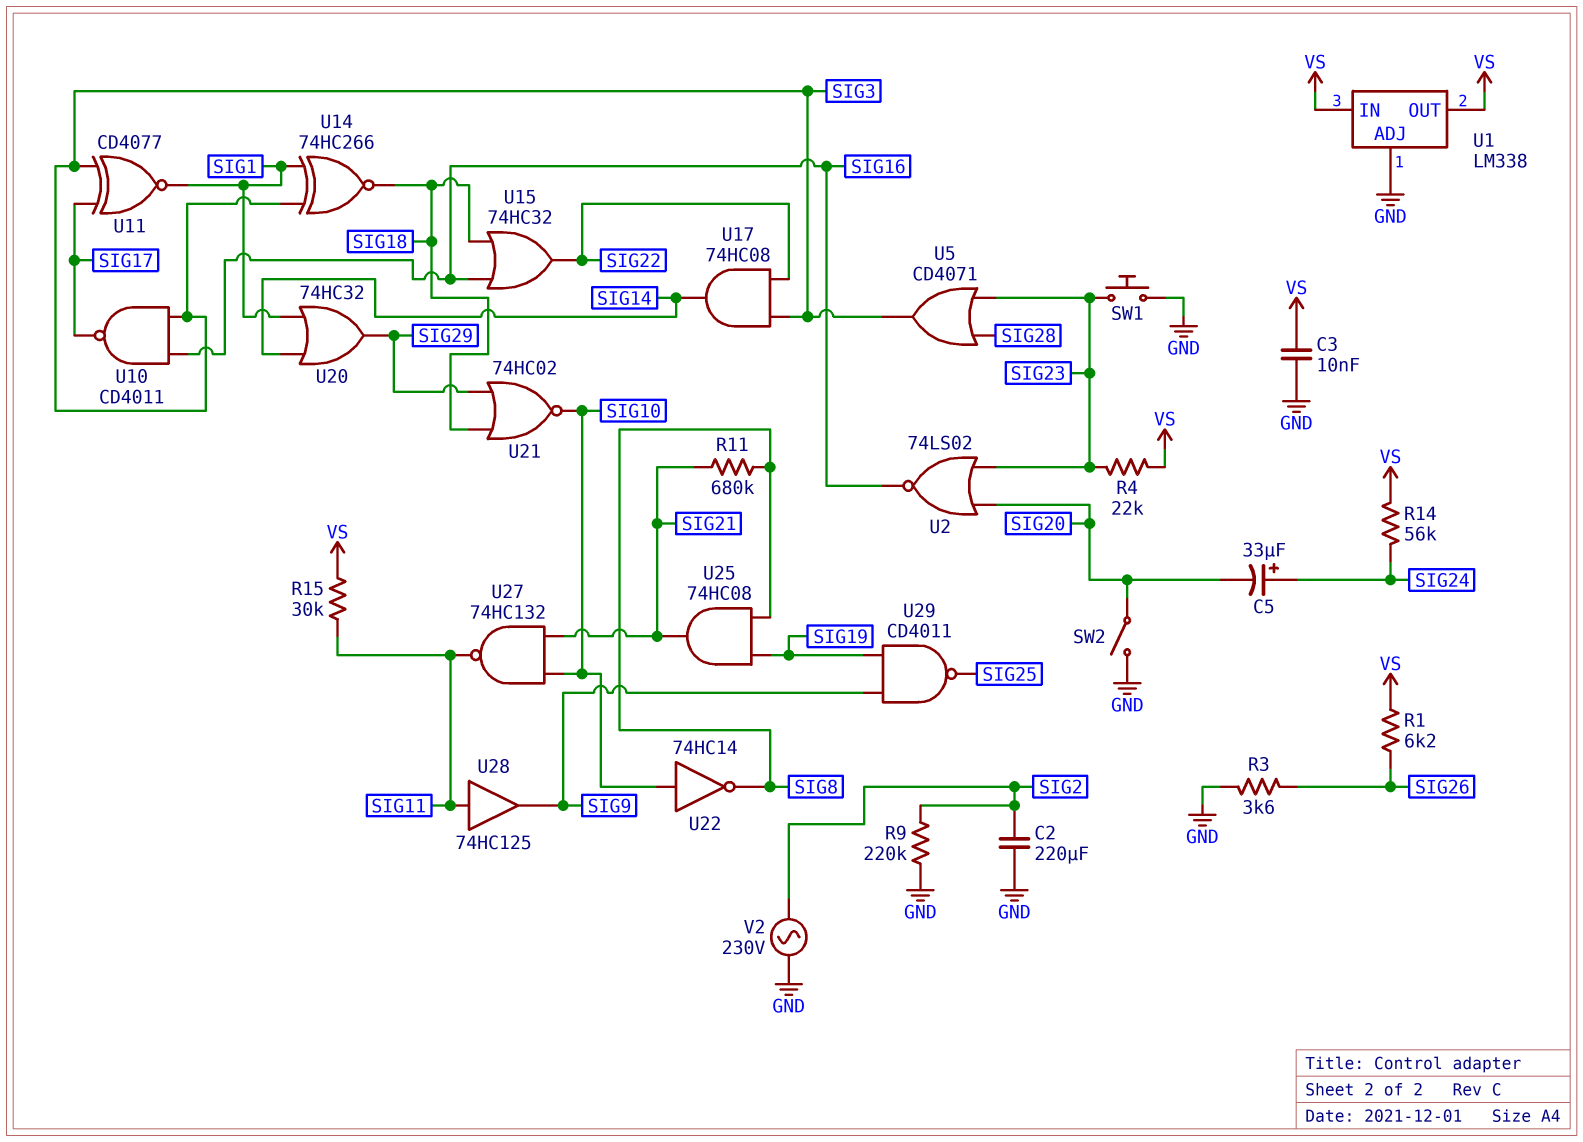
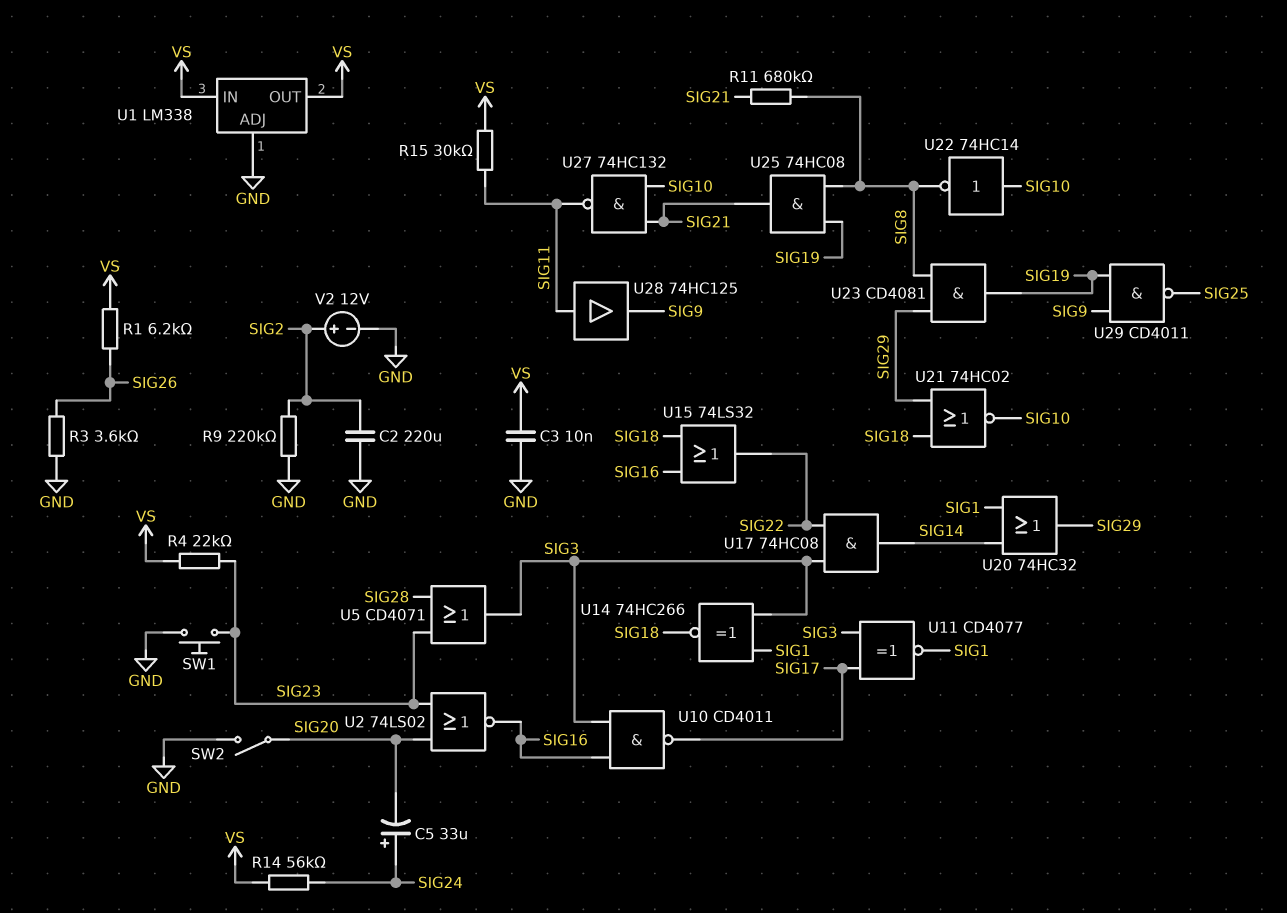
U15: OR 74HC32 (in SIG16, in SIG18, out SIG22) -> OR 74LS32 (in SIG16, in SIG18, out SIG22)
U23: none -> AND CD4081 (in SIG8, in SIG29, out SIG19)
V2: AC 230V (GND, SIG2) -> 12V (plus SIG2, minus GND)

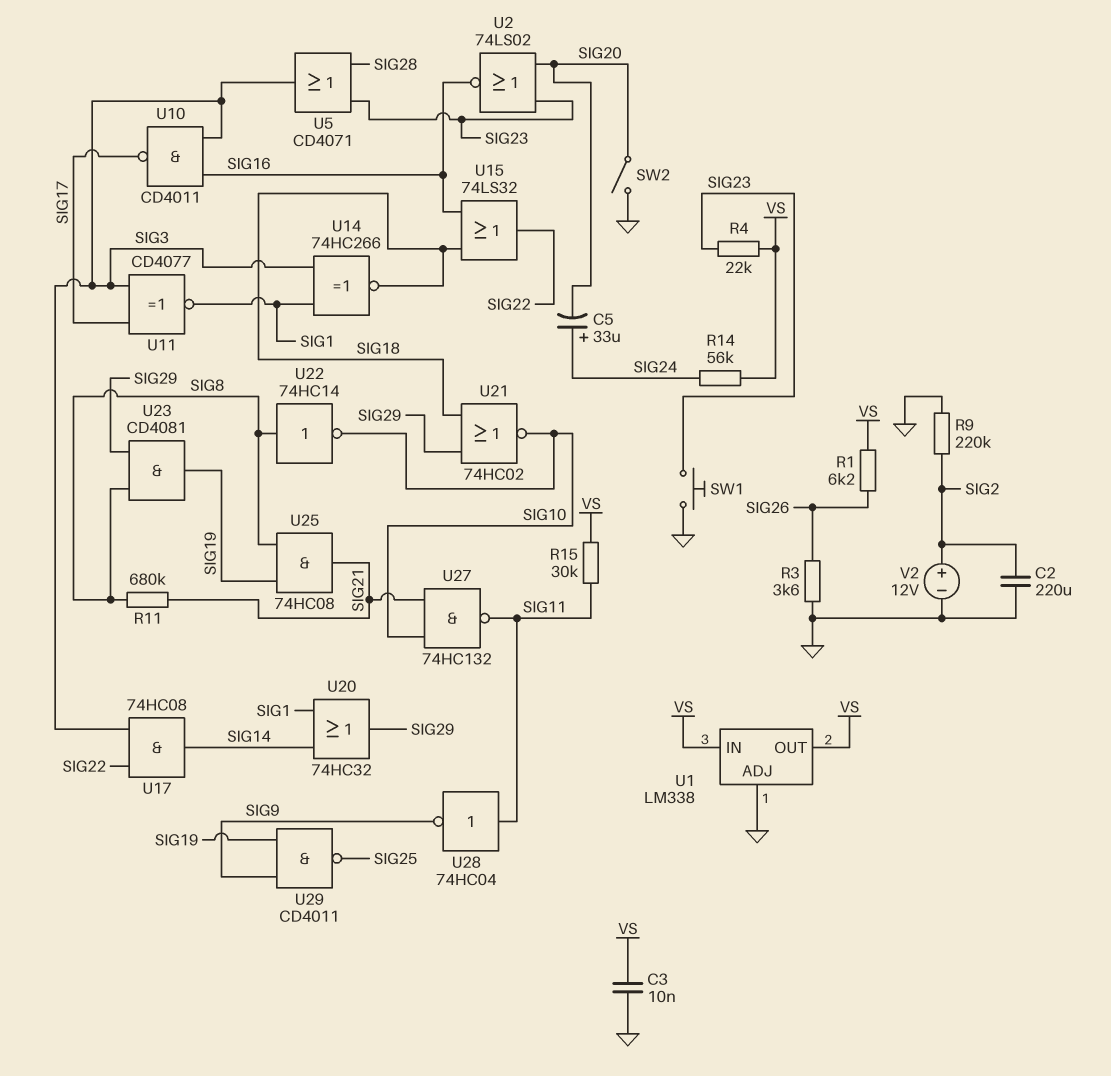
U22: NOT 74HC14 (in SIG10, out SIG8) -> NOT 74HC14 (in SIG8, out SIG10)
U28: buffer 74HC125 (in SIG11, out SIG9) -> NOT 74HC04 (in SIG11, out SIG9)

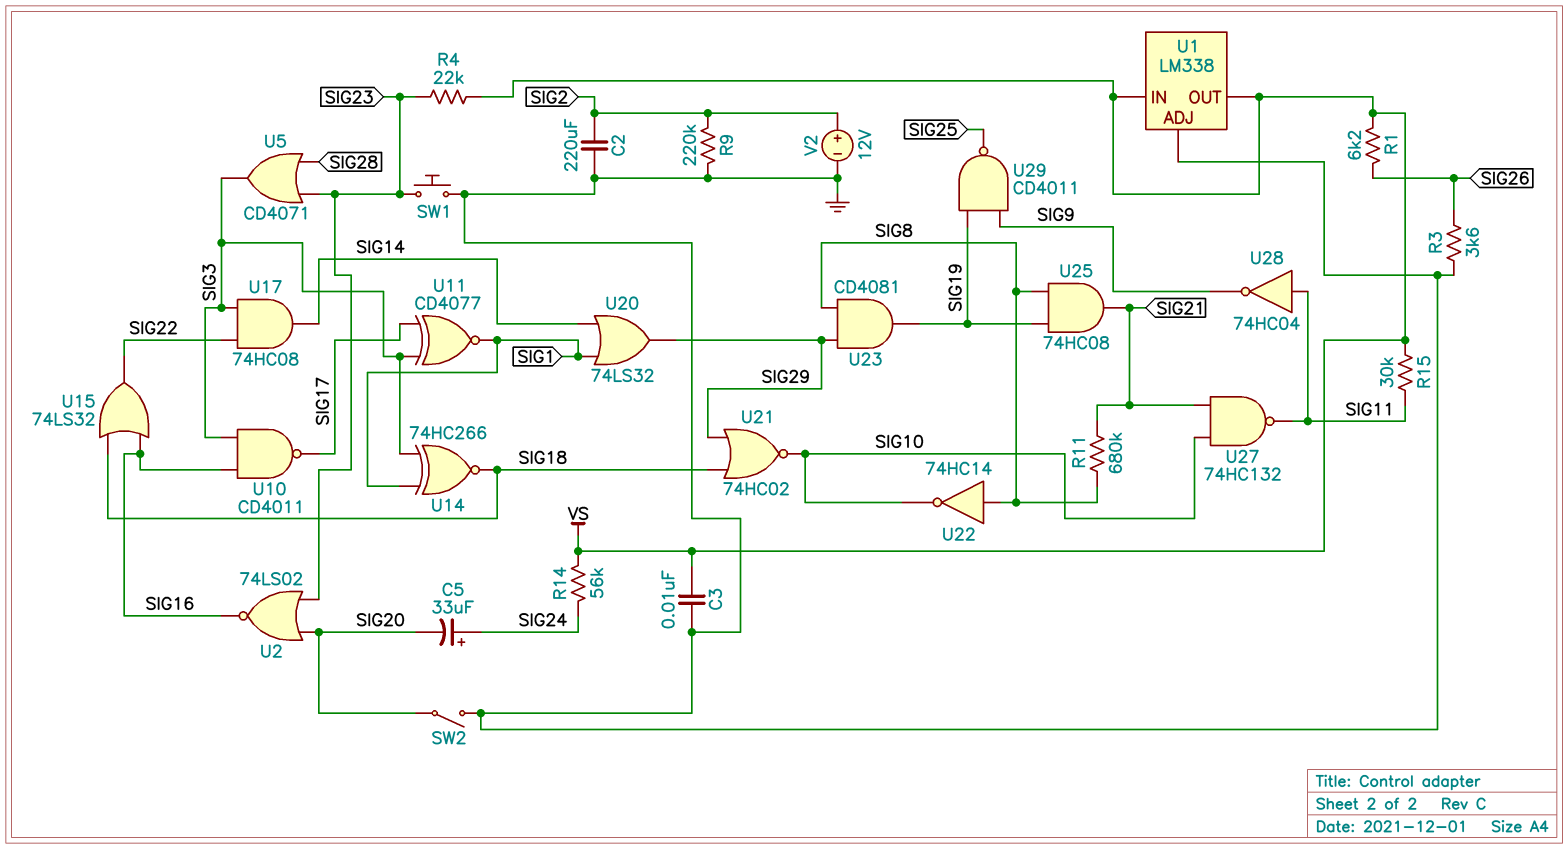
U20: OR 74HC32 (in SIG1, in SIG14, out SIG29) -> OR 74LS32 (in SIG1, in SIG14, out SIG29)

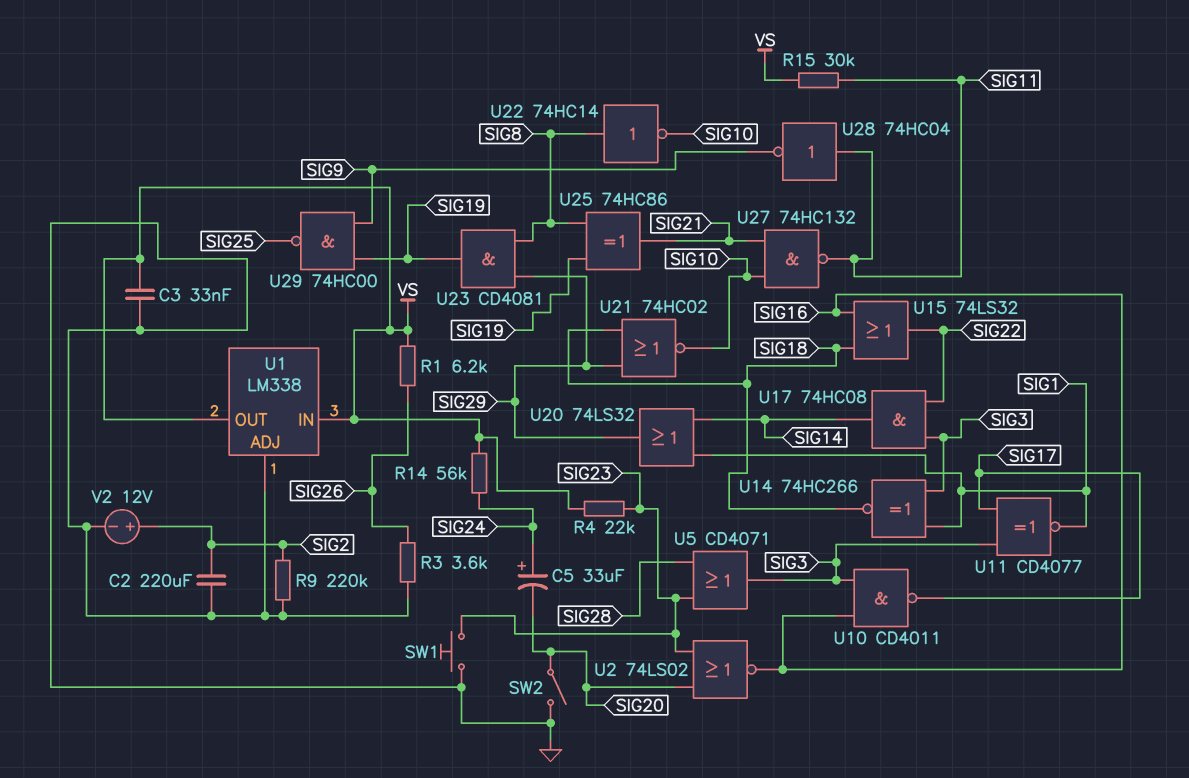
C3: 10nF (GND, VS) -> 33nF (GND, VS)
R11: 680k (SIG8, SIG21) -> none
U25: AND 74HC08 (in SIG8, in SIG19, out SIG21) -> XOR 74HC86 (in SIG8, in SIG19, out SIG21)
U29: NAND CD4011 (in SIG9, in SIG19, out SIG25) -> NAND 74HC00 (in SIG9, in SIG19, out SIG25)

